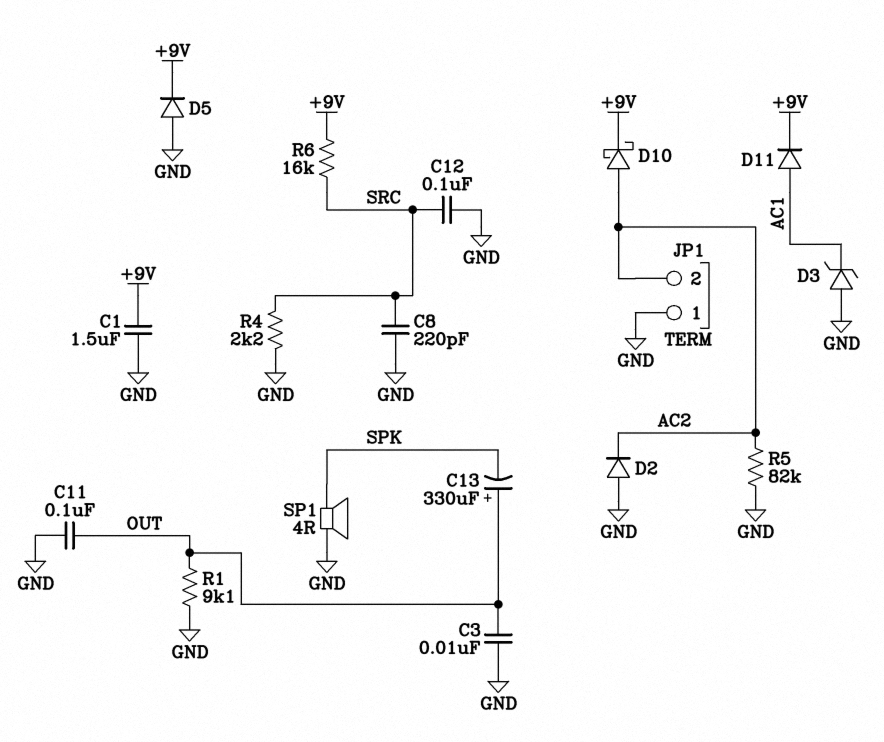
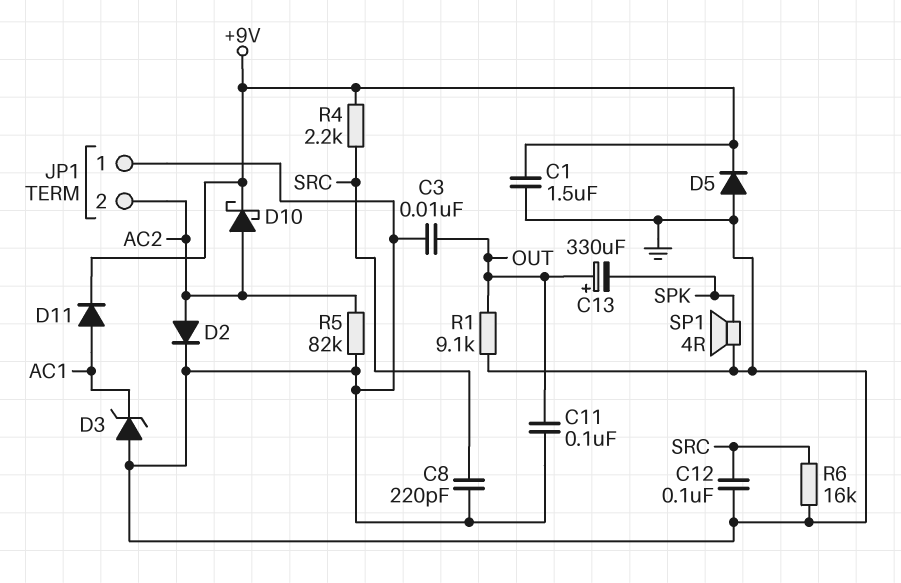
D2: diode (A GND, K AC2) -> diode (A AC2, K GND)
R4: 2.2k (GND, SRC) -> 2.2k (+9V, SRC)
R6: 16k (+9V, SRC) -> 16k (GND, SRC)

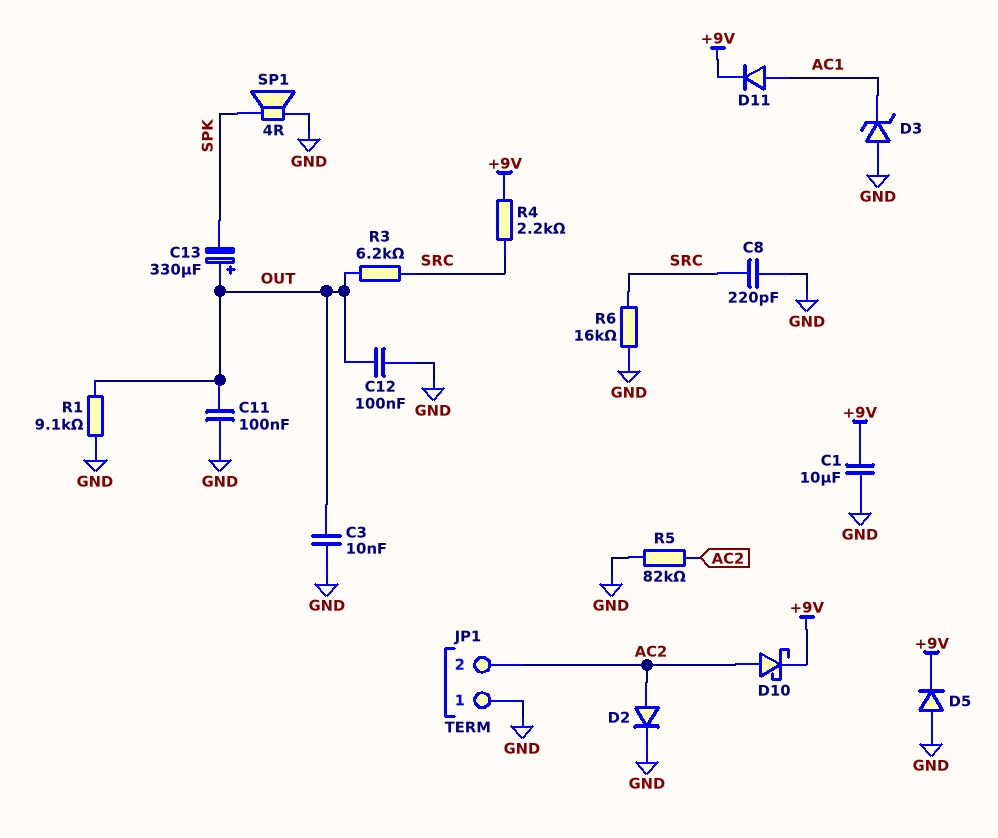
C1: 1.5uF (+9V, GND) -> 10uF (+9V, GND)
C12: 100nF (GND, SRC) -> 100nF (GND, OUT)
R3: none -> 6.2k (OUT, SRC)

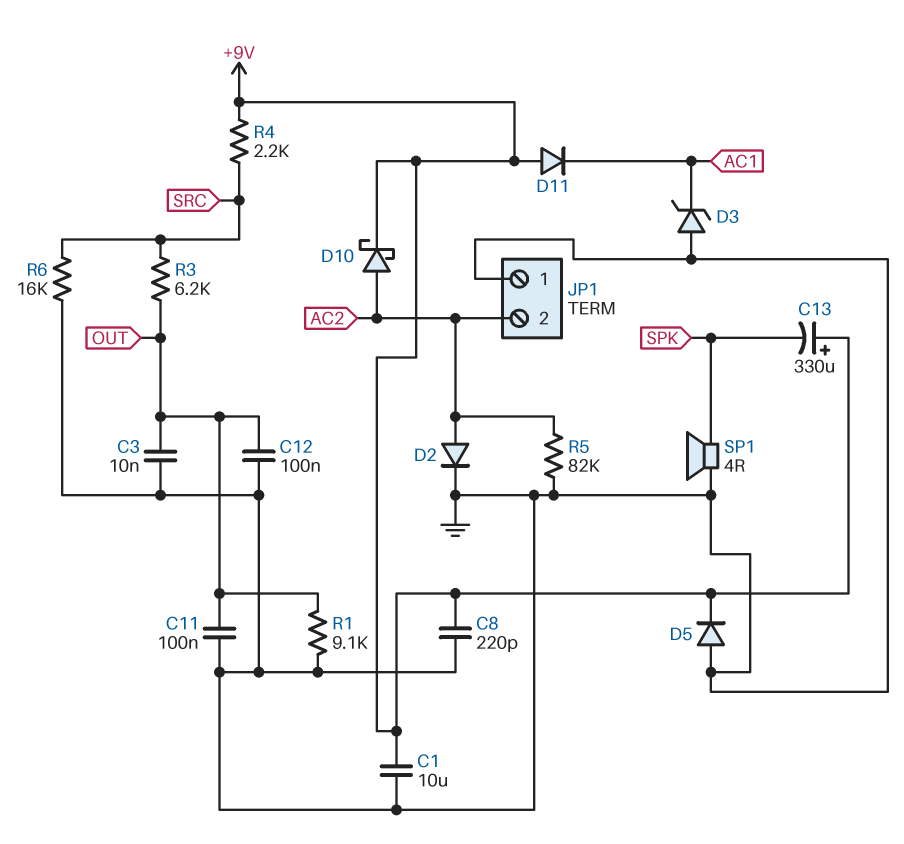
C8: 220pF (GND, SRC) -> 220pF (+9V, GND)
C13: 330uF (plus OUT, minus SPK) -> 330uF (plus +9V, minus SPK)
D11: diode (A AC1, K +9V) -> diode (A +9V, K AC1)

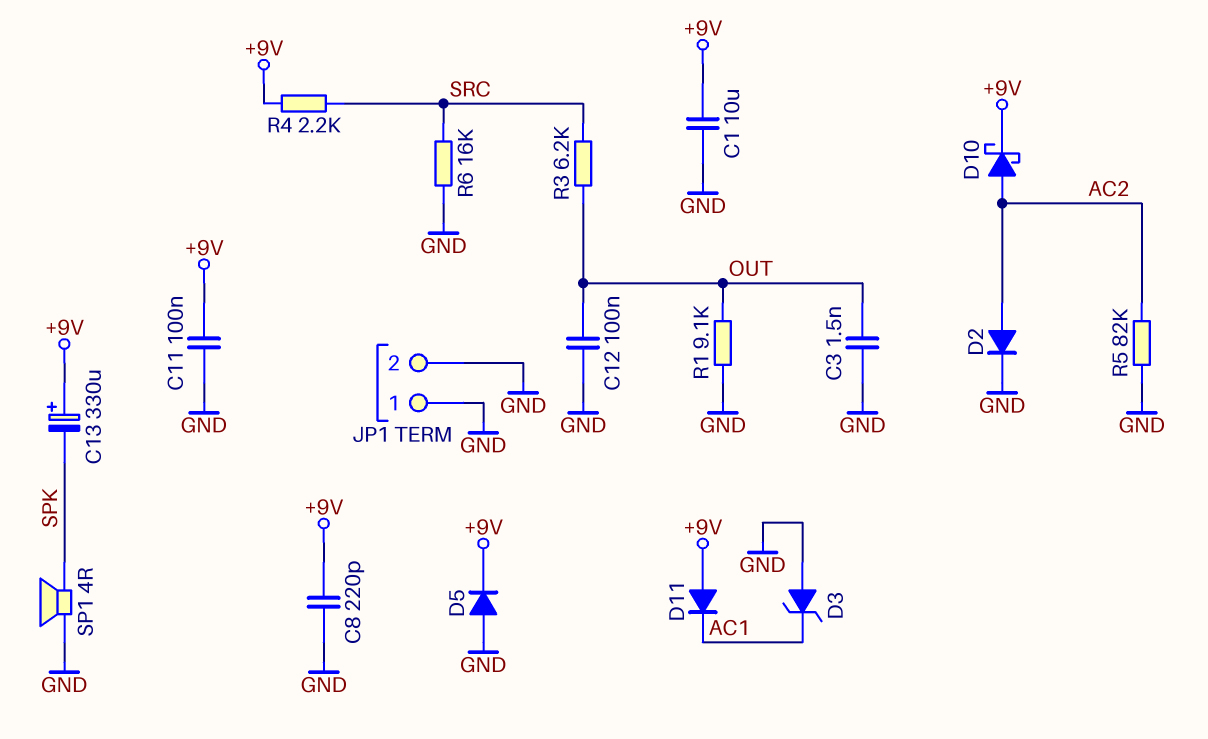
C3: 10nF (GND, OUT) -> 1.5nF (GND, OUT)
C11: 100nF (GND, OUT) -> 100nF (+9V, GND)
JP1 pin 2: AC2 -> GND

